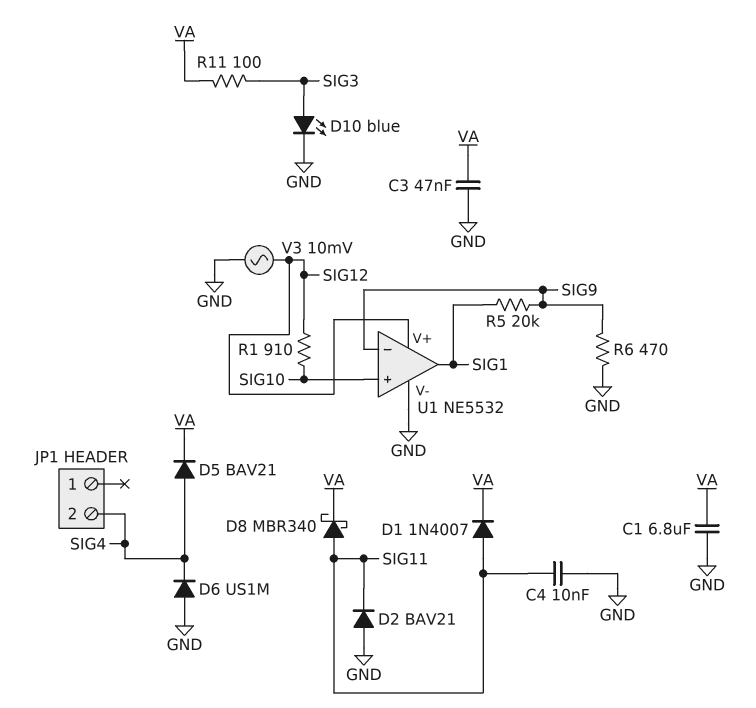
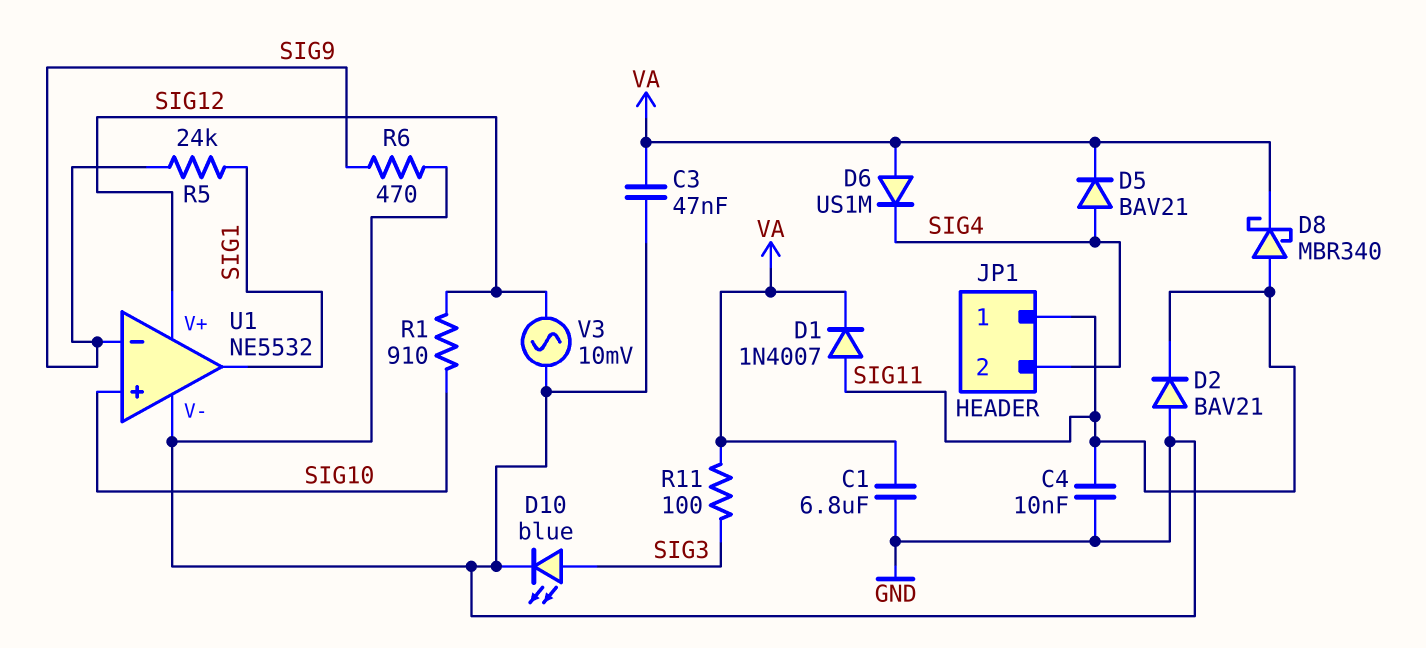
D6: diode US1M (A GND, K SIG4) -> diode US1M (A VA, K SIG4)
JP1 pin 1: none -> SIG11
R5: 20k (SIG1, SIG9) -> 24k (SIG1, SIG9)

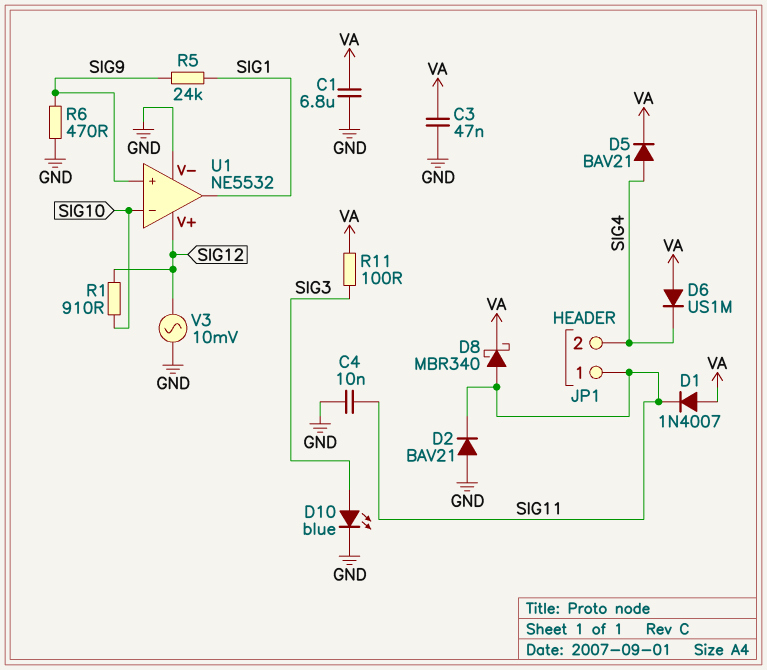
D1: diode 1N4007 (A SIG11, K VA) -> diode 1N4007 (A VA, K SIG11)
U1 pin in+: SIG10 -> SIG9
U1 pin in-: SIG9 -> SIG10

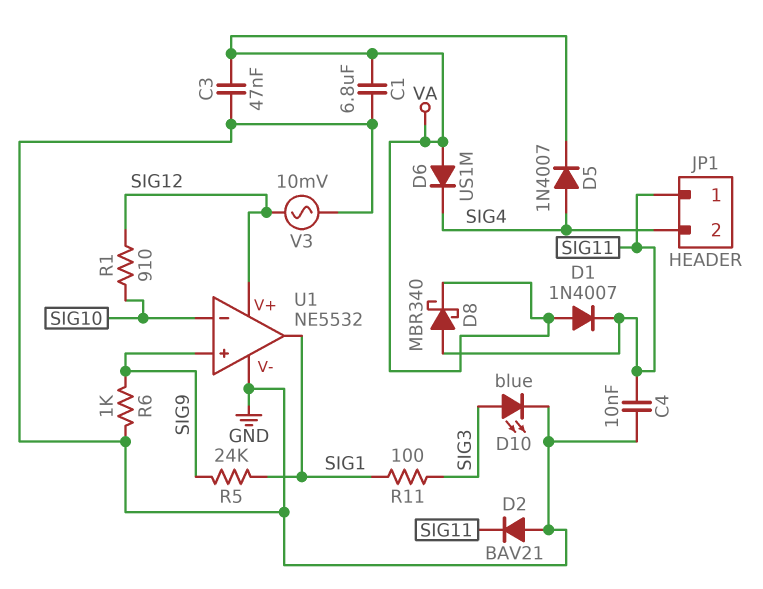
D5: diode BAV21 (A SIG4, K VA) -> diode 1N4007 (A SIG4, K VA)
R6: 470 (GND, SIG9) -> 1k (GND, SIG9)
R11: 100 (SIG3, VA) -> 100 (SIG1, SIG3)

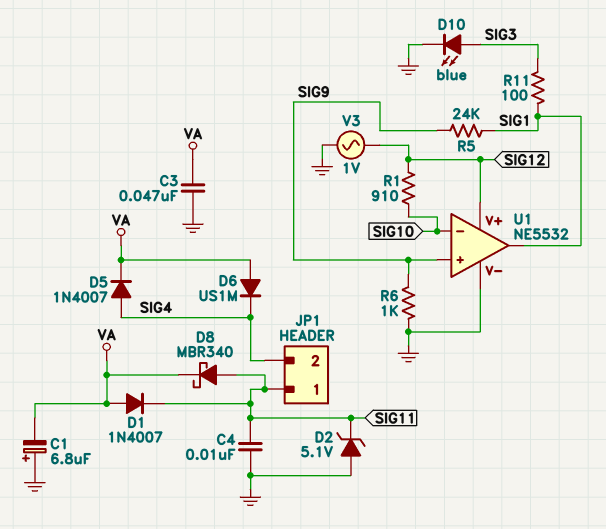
C1: 6.8uF (GND, VA) -> 6.8uF (plus GND, minus VA)
D2: diode BAV21 (A GND, K SIG11) -> zener 5.1V (A GND, K SIG11)
V3: AC 10mV (GND, SIG12) -> AC 1V (GND, SIG12)

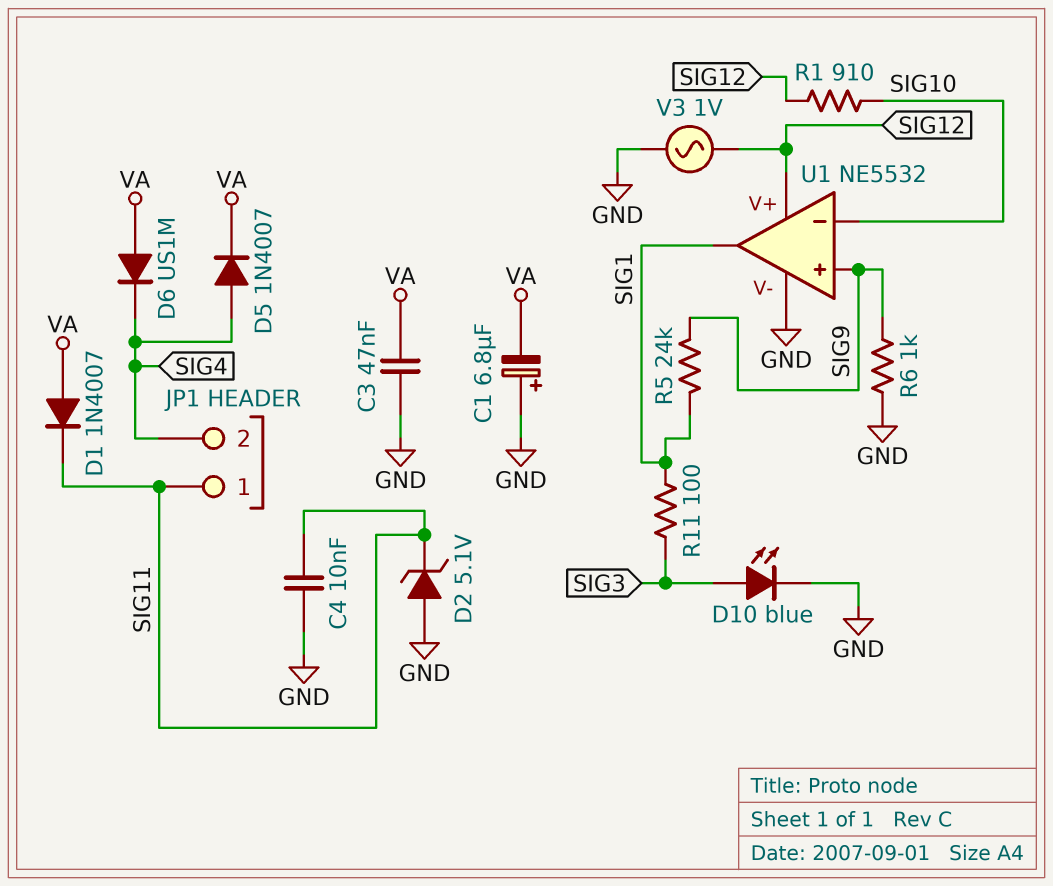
D8: schottky MBR340 (A SIG11, K VA) -> none

